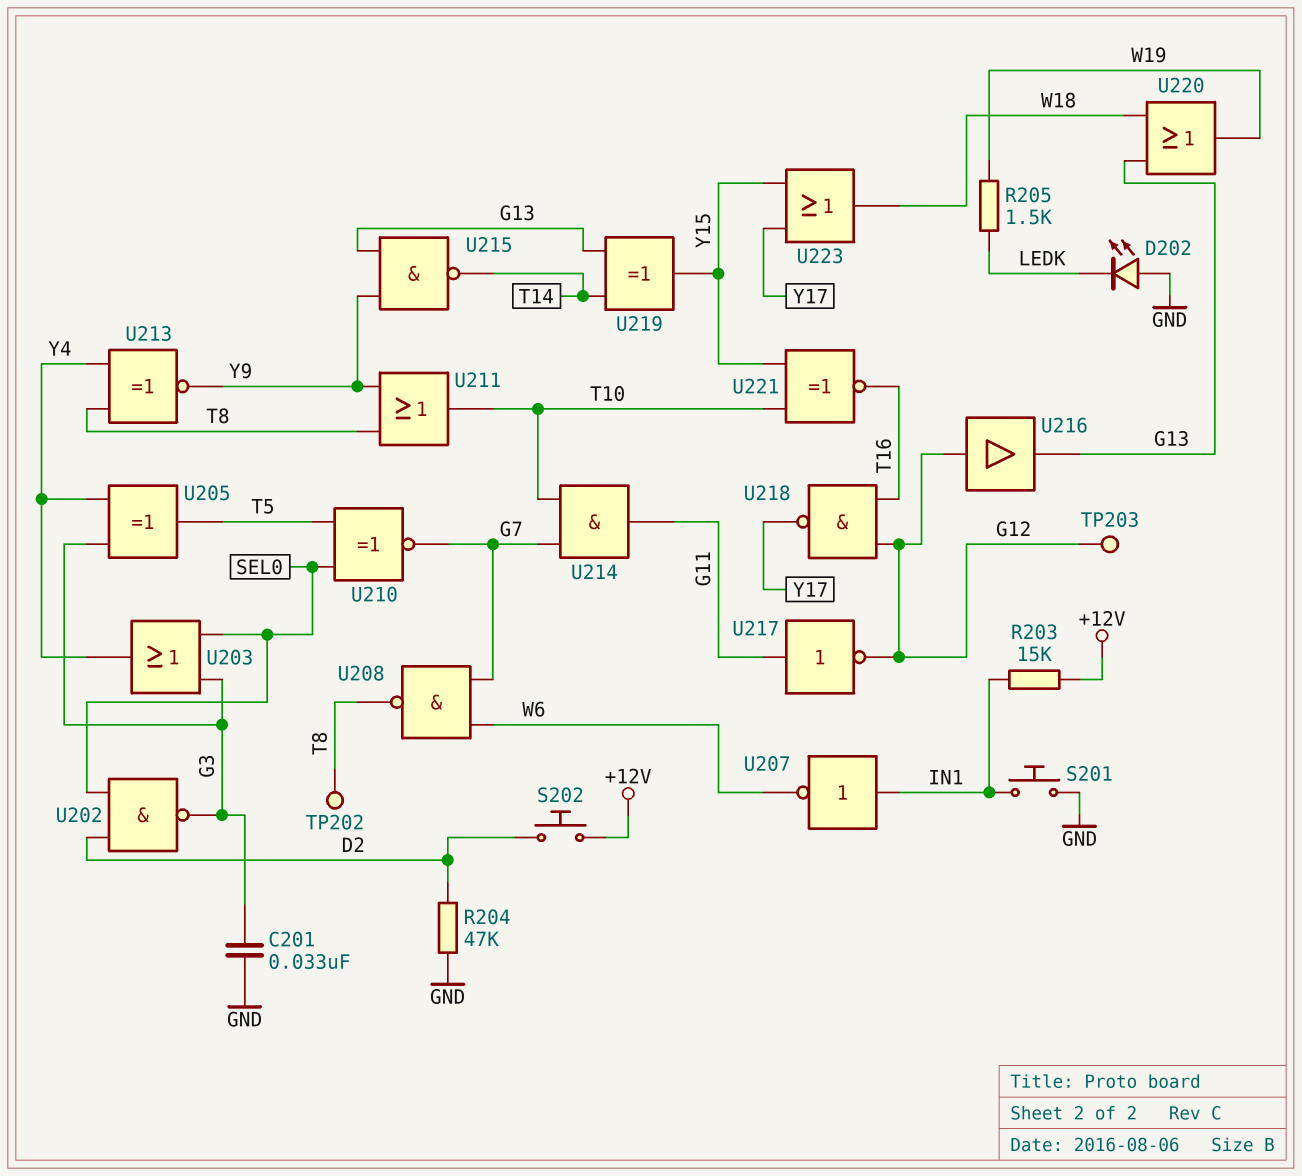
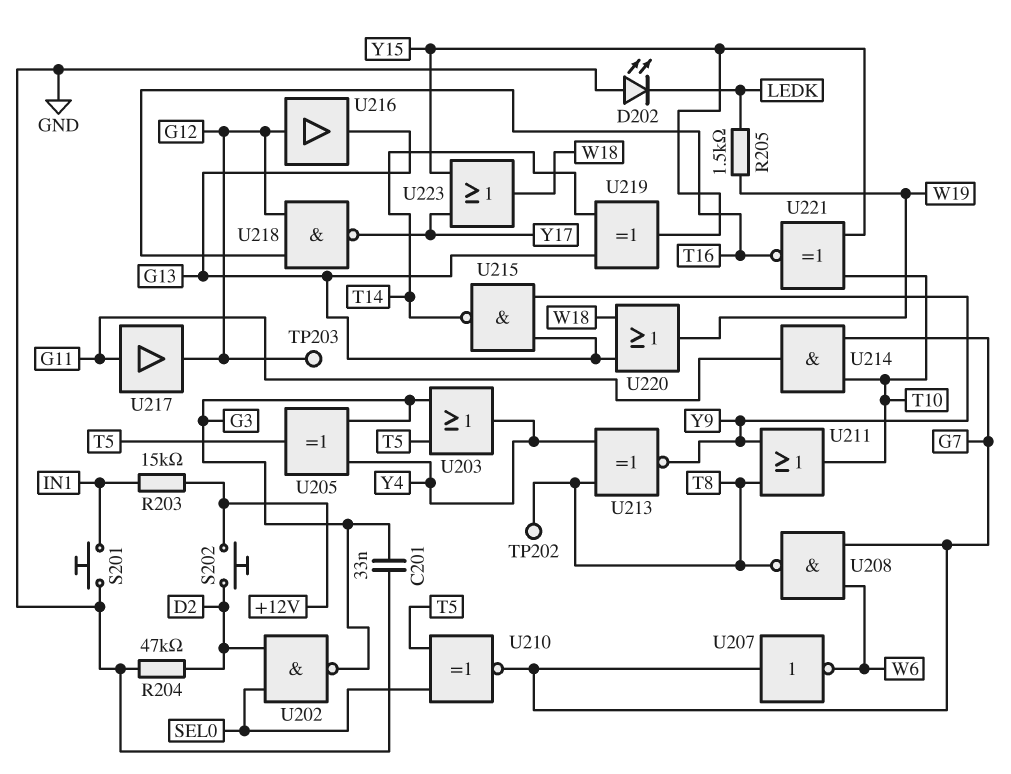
U203: OR (in G3, in SEL0, out Y4) -> OR (in G3, in T5, out Y4)
U207: NOT (in IN1, out W6) -> NOT (in G7, out W6)
U217: NOT (in G11, out G12) -> buffer (in G11, out G12)

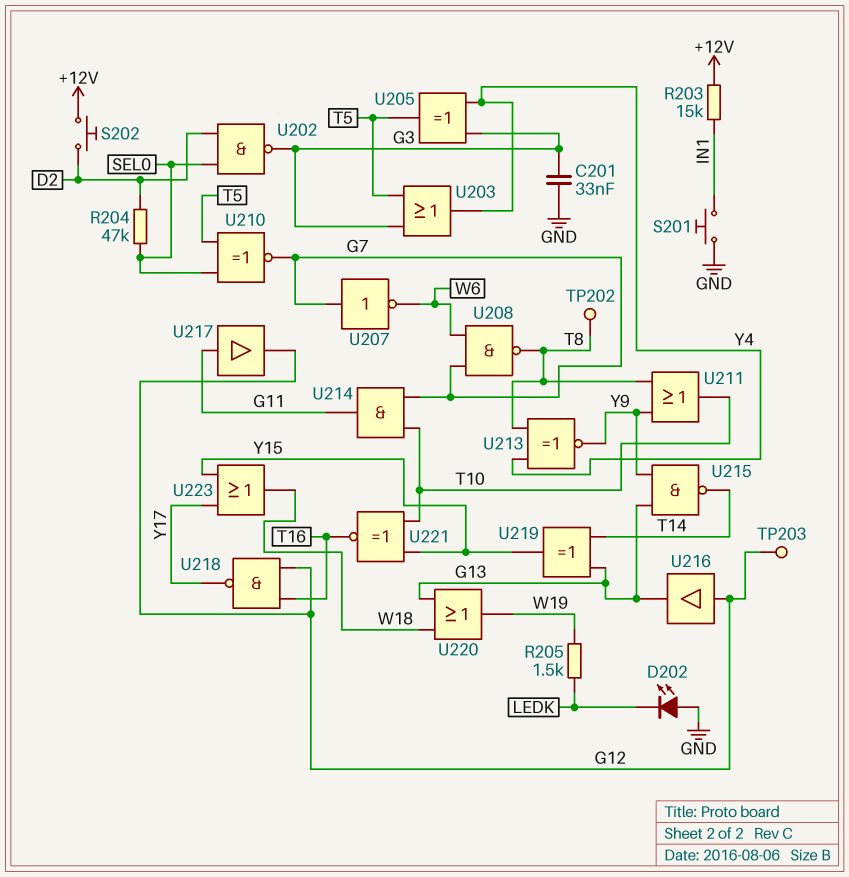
R204: 47k (D2, GND) -> 47k (D2, SEL0)

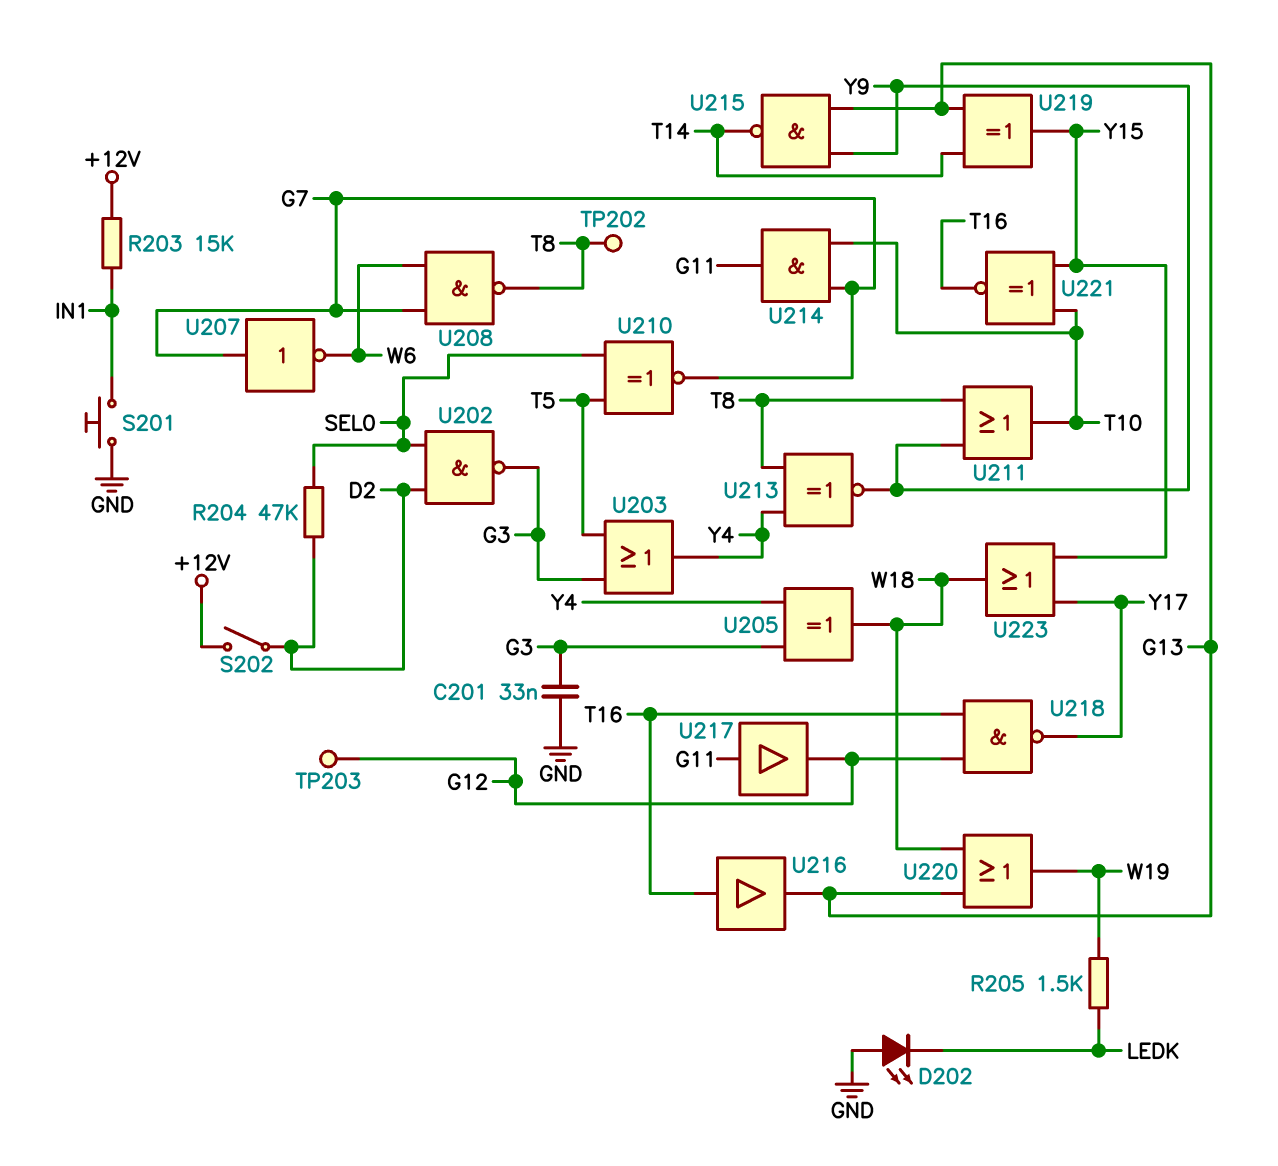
S202: button (+12V, D2) -> switch (+12V, D2)
U205: XOR (in G3, in Y4, out T5) -> XOR (in G3, in Y4, out W18)
U216: buffer (in G12, out G13) -> buffer (in T16, out G13)

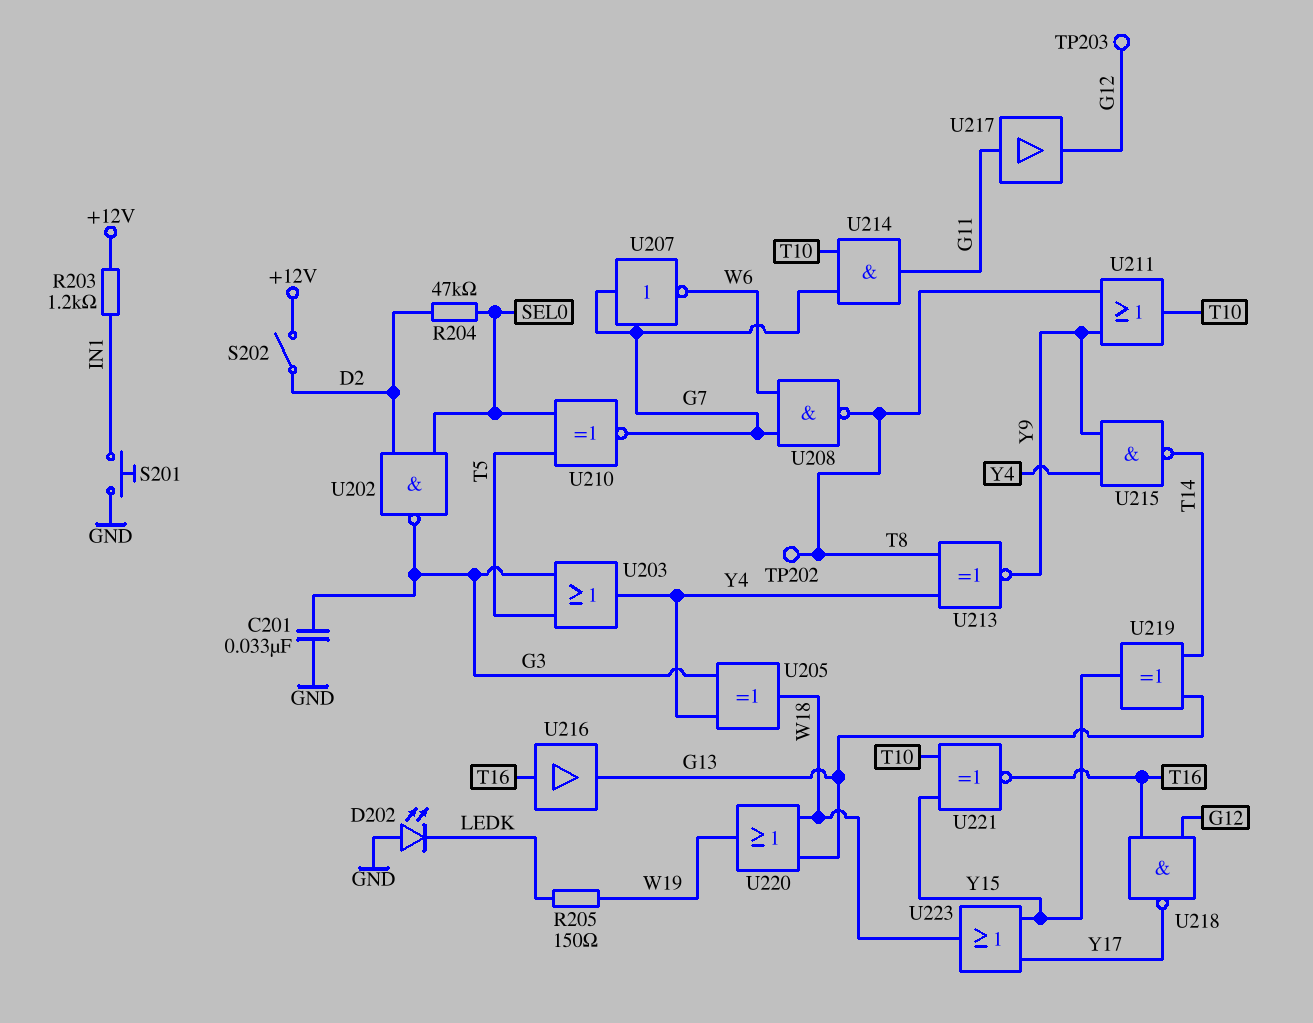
R203: 15k (+12V, IN1) -> 1.2k (+12V, IN1)
R205: 1.5k (LEDK, W19) -> 150 (LEDK, W19)
U215: NAND (in G13, in Y9, out T14) -> NAND (in Y4, in Y9, out T14)

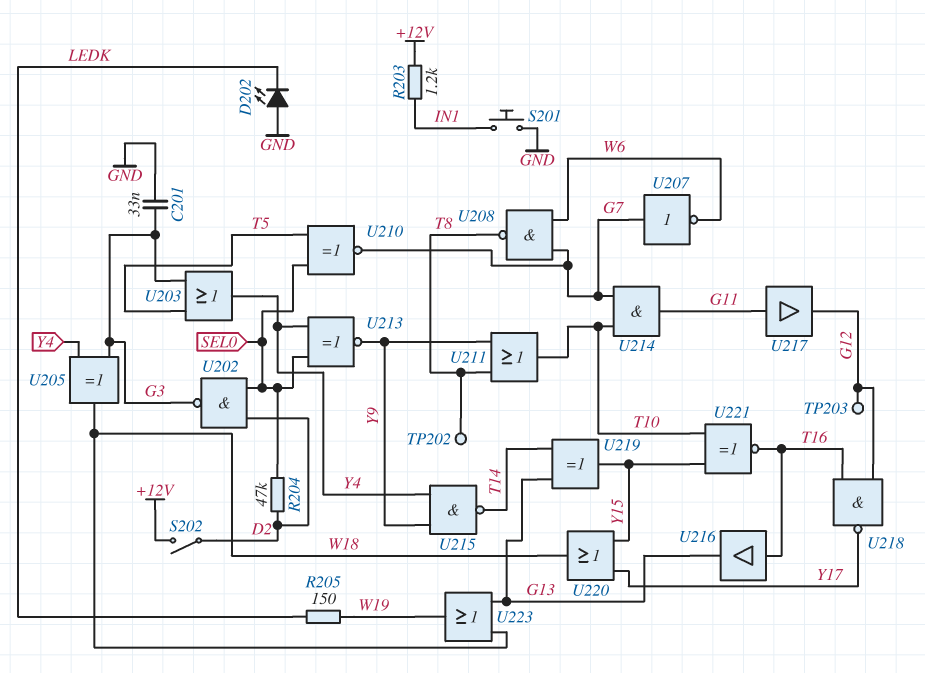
U213: XNOR (in T8, in Y4, out Y9) -> XNOR (in SEL0, in Y4, out Y9)
U220: OR (in G13, in W18, out W19) -> OR (in Y15, in Y17, out W18)
U223: OR (in Y15, in Y17, out W18) -> OR (in G13, in W18, out W19)

